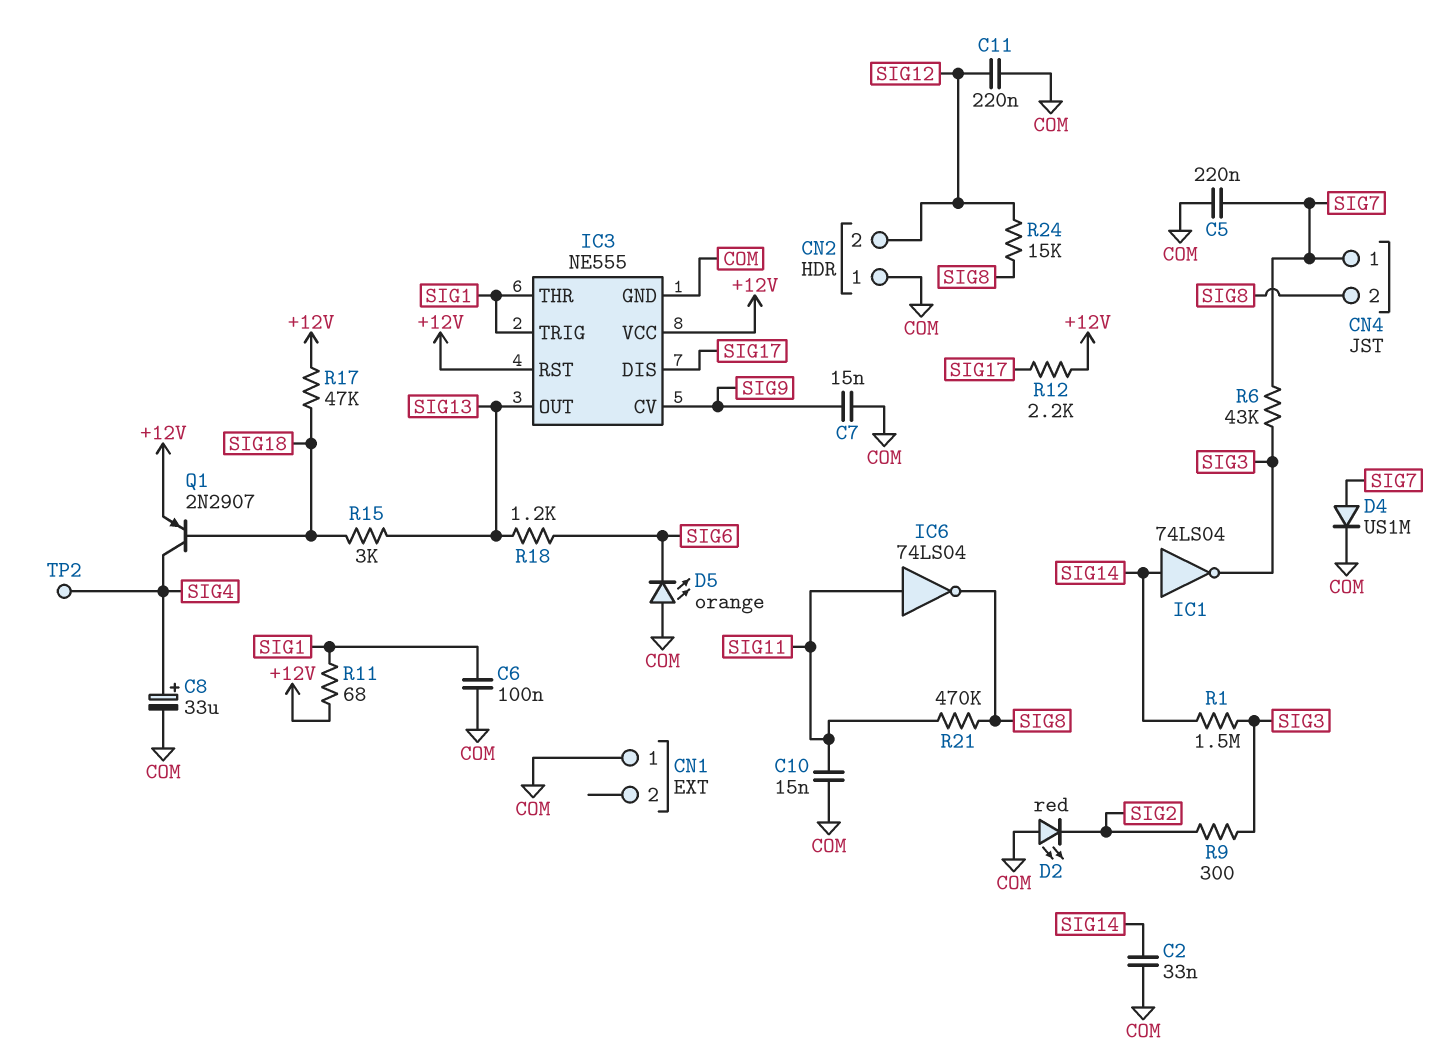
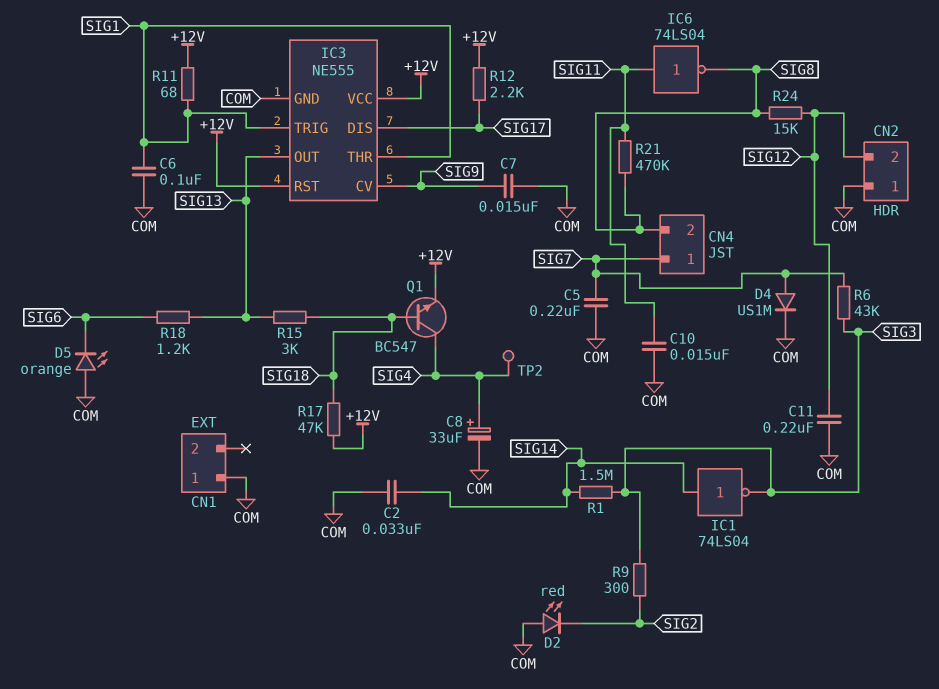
Q1: PNP 2N2907 (B SIG18, C SIG4, E +12V) -> NPN BC547 (B SIG18, C SIG4, E +12V)

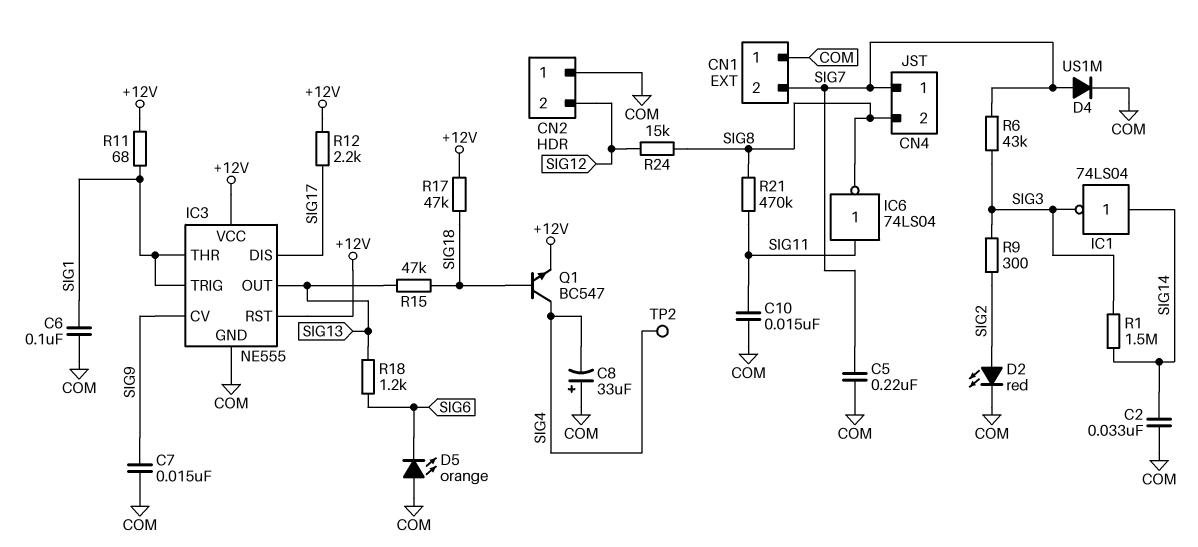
C8: 33uF (plus SIG4, minus COM) -> 33uF (plus COM, minus SIG4)
C11: 220nF (COM, SIG12) -> none
CN1 pin 2: none -> SIG7
D2: LED red (A COM, K SIG2) -> LED red (A SIG2, K COM)
R15: 3k (SIG13, SIG18) -> 47k (SIG13, SIG18)

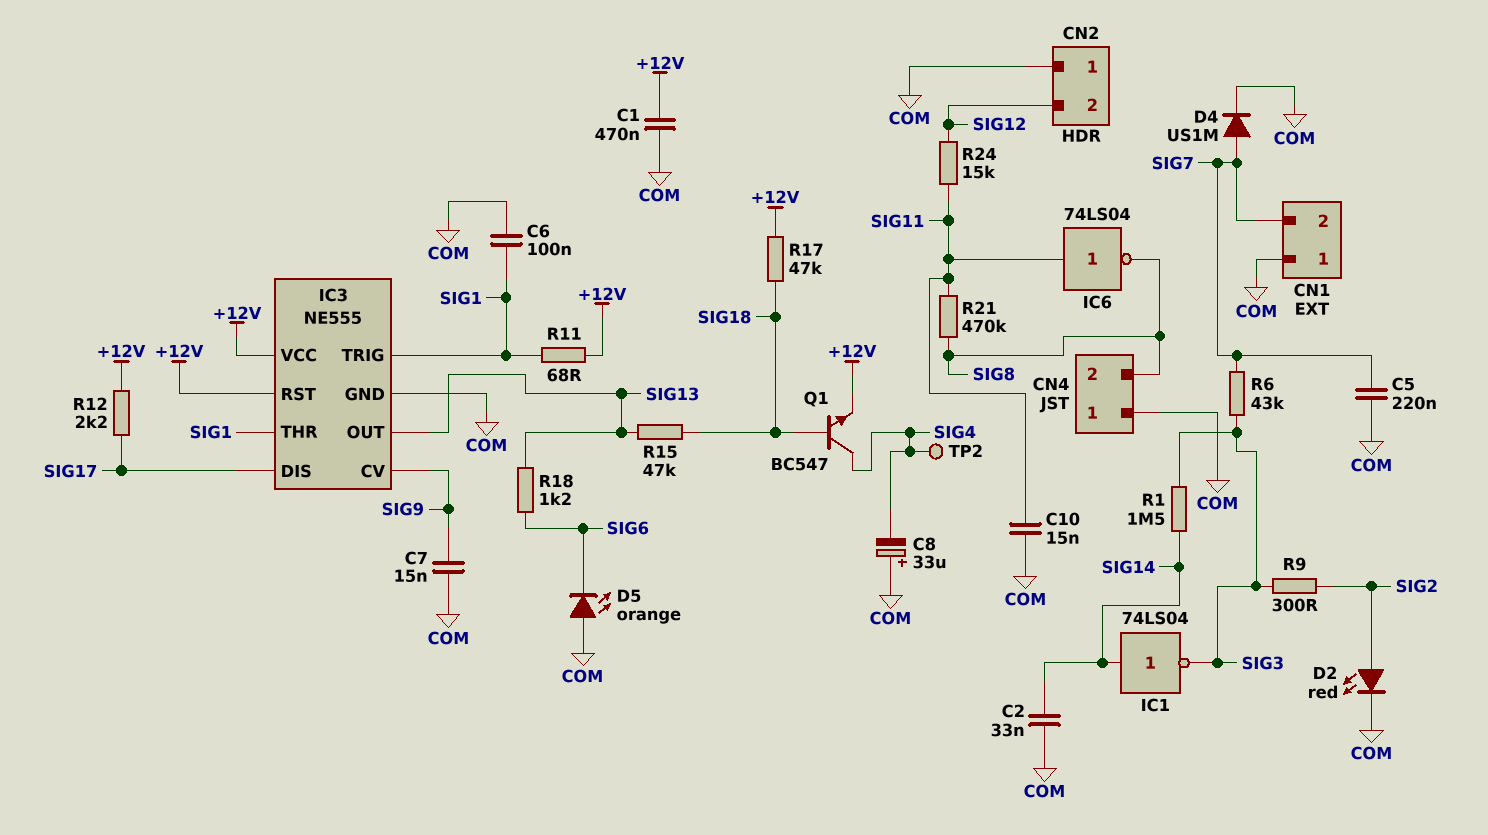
C1: none -> 470nF (+12V, COM)
CN4 pin 1: SIG7 -> COM
R24: 15k (SIG8, SIG12) -> 15k (SIG11, SIG12)

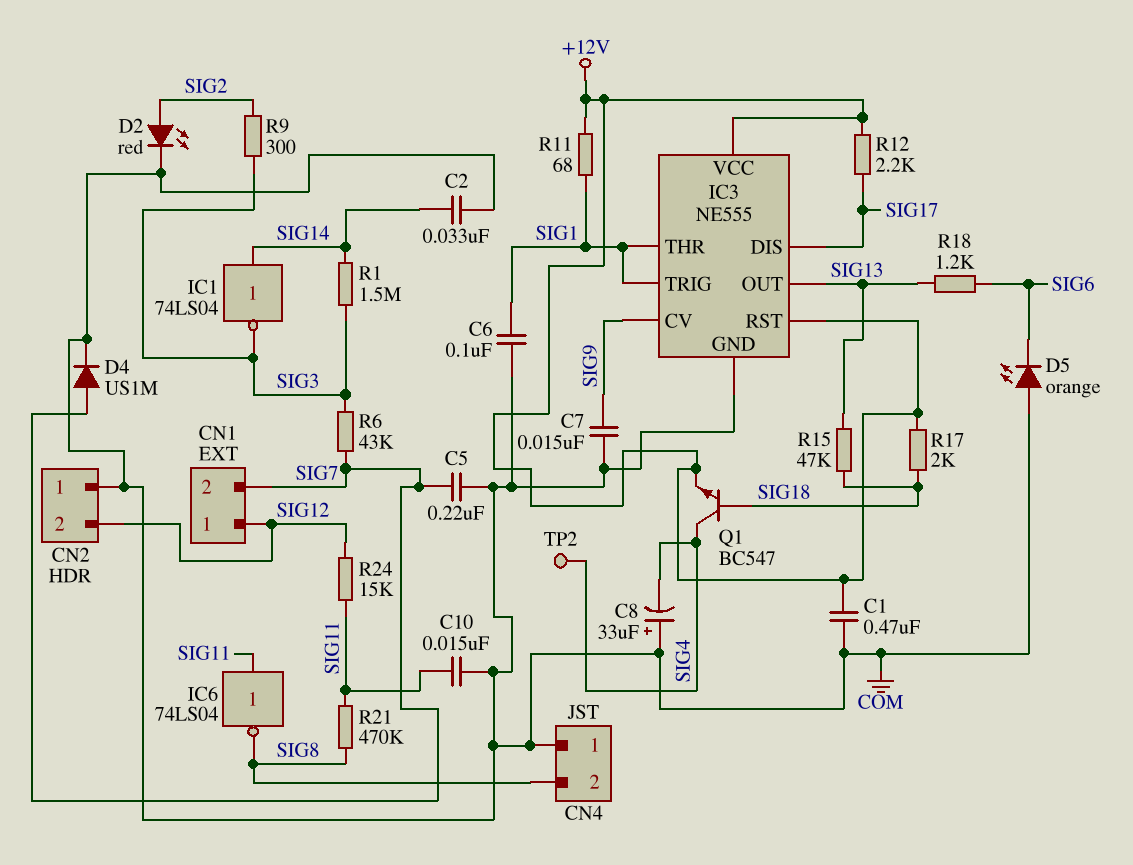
CN1 pin 1: COM -> SIG12
R17: 47k (+12V, SIG18) -> 2k (+12V, SIG18)

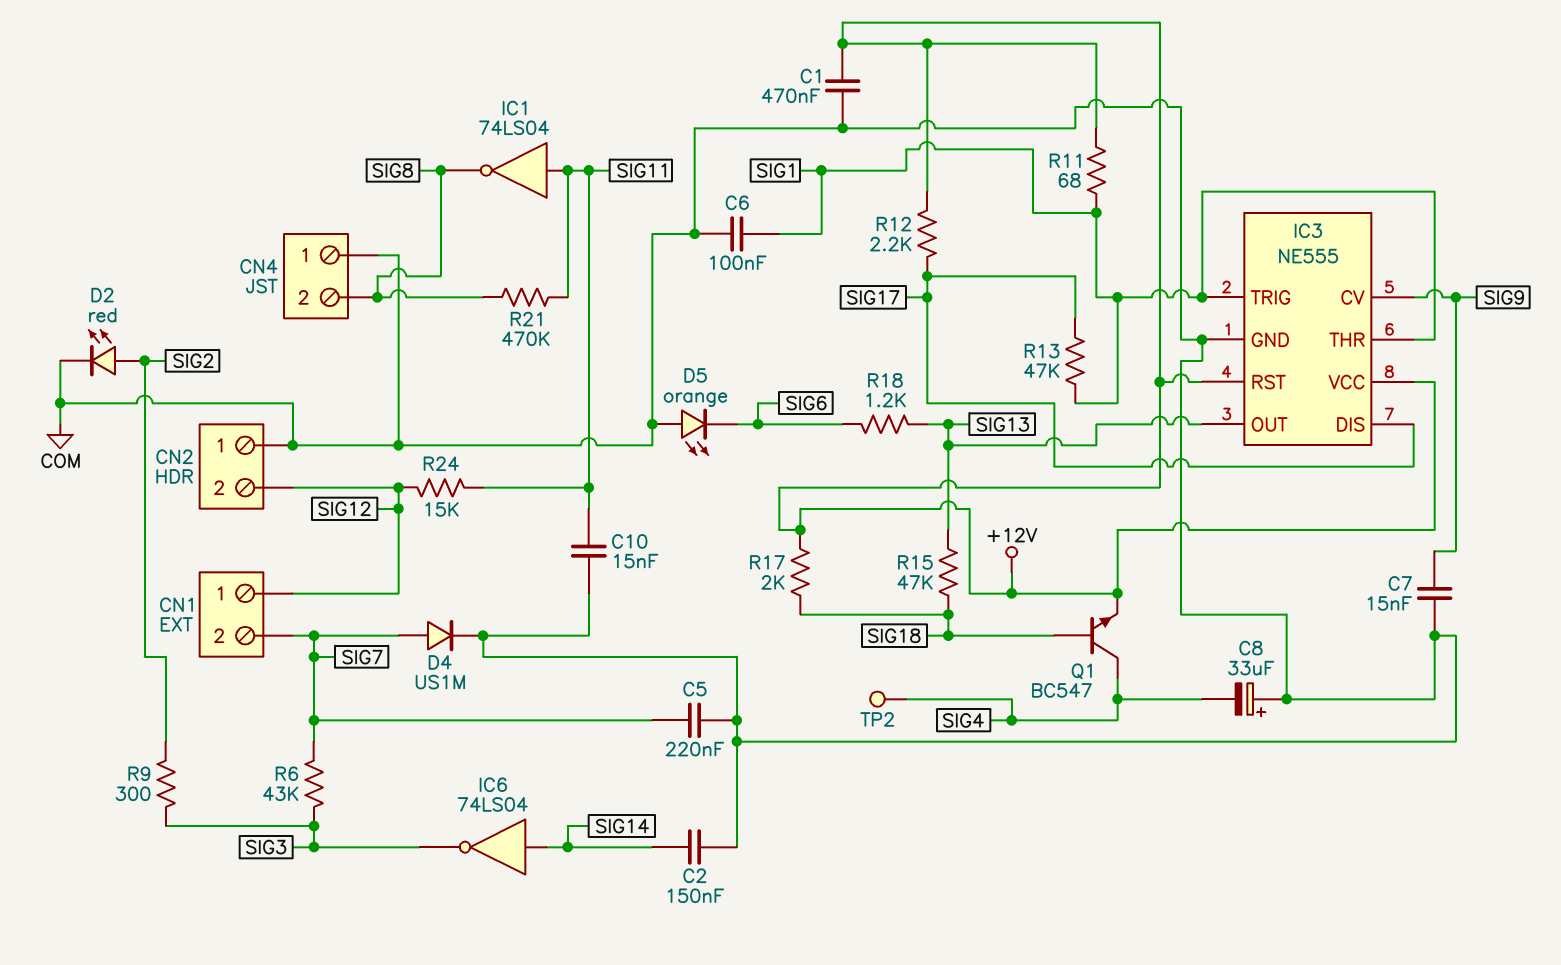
C2: 33nF (COM, SIG14) -> 150nF (COM, SIG14)
IC1: NOT 74LS04 (in SIG14, out SIG3) -> NOT 74LS04 (in SIG11, out SIG8)
IC6: NOT 74LS04 (in SIG11, out SIG8) -> NOT 74LS04 (in SIG14, out SIG3)
R1: 1.5M (SIG3, SIG14) -> none
R13: none -> 47k (SIG1, SIG17)

